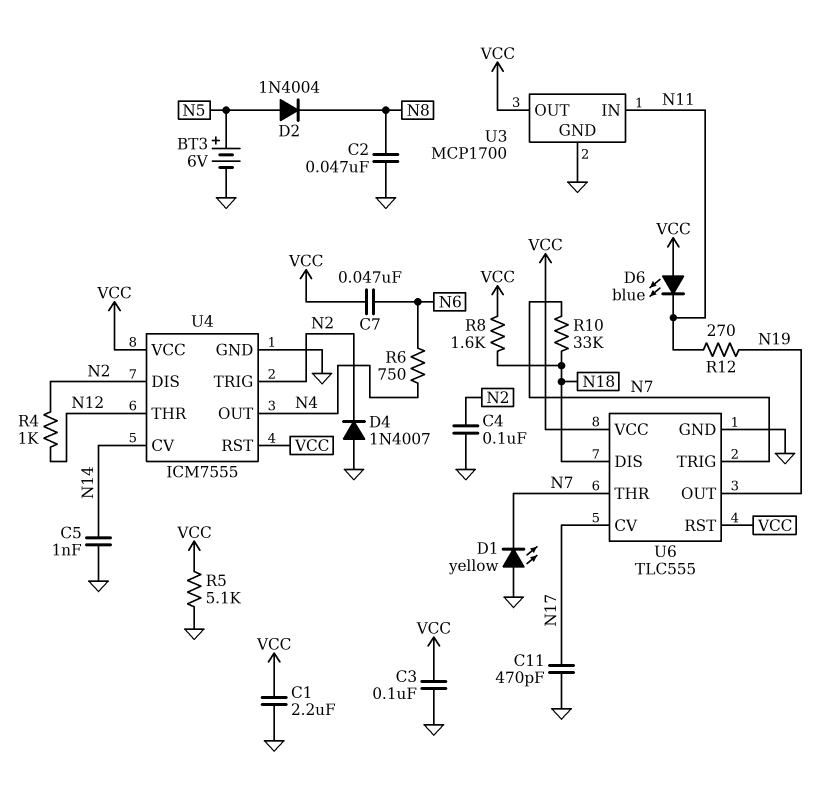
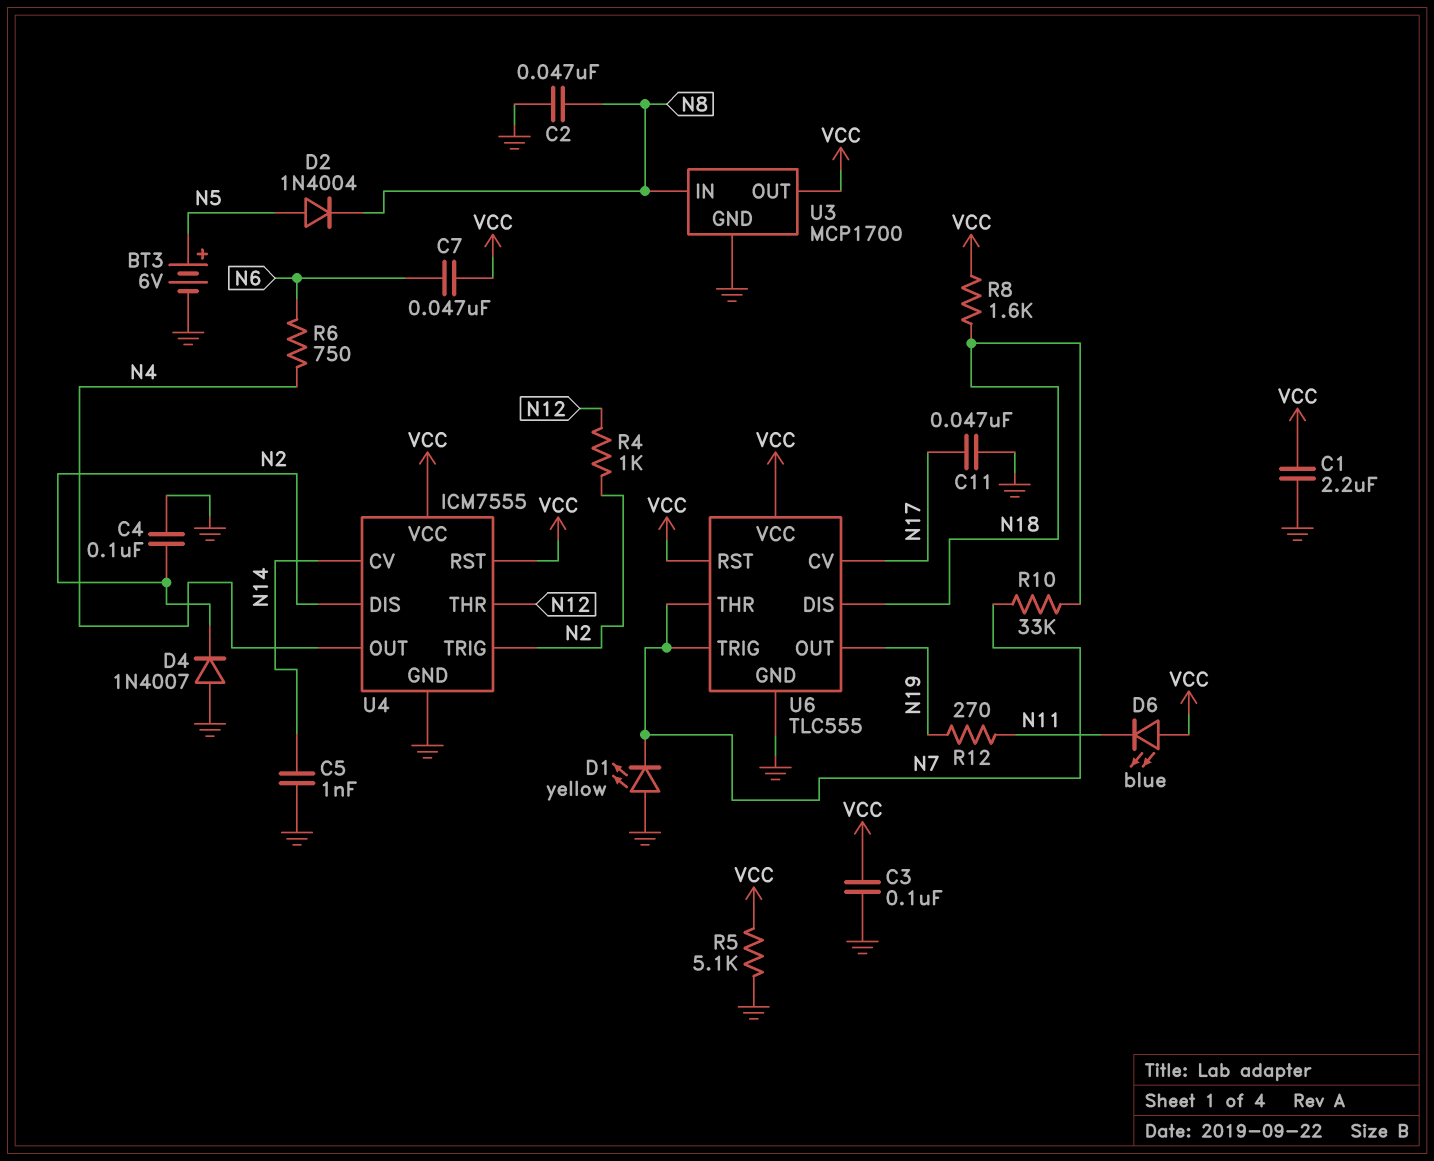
C11: 470pF (GND, N17) -> 47nF (GND, N17)
U3 pin IN: N11 -> N8

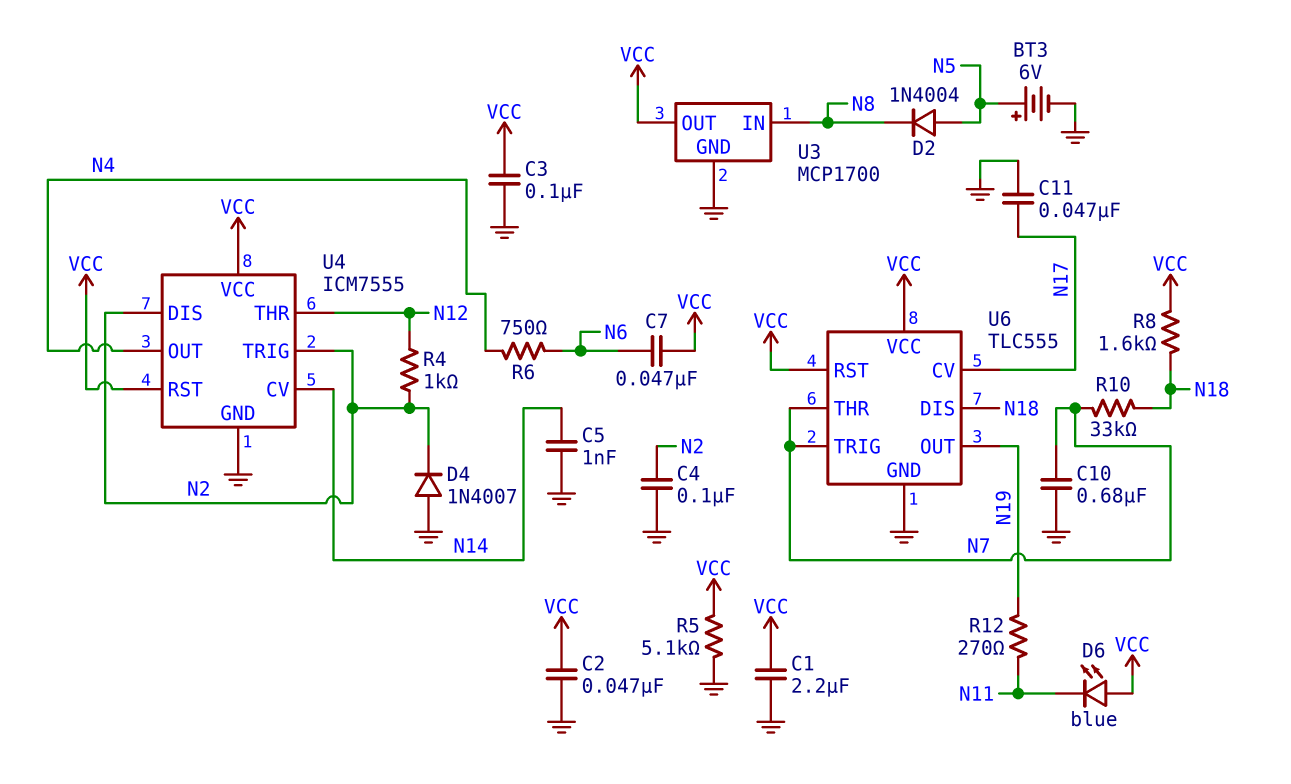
C2: 47nF (GND, N8) -> 47nF (GND, VCC)
C10: none -> 680nF (GND, N7)
D1: LED yellow (A GND, K N7) -> none

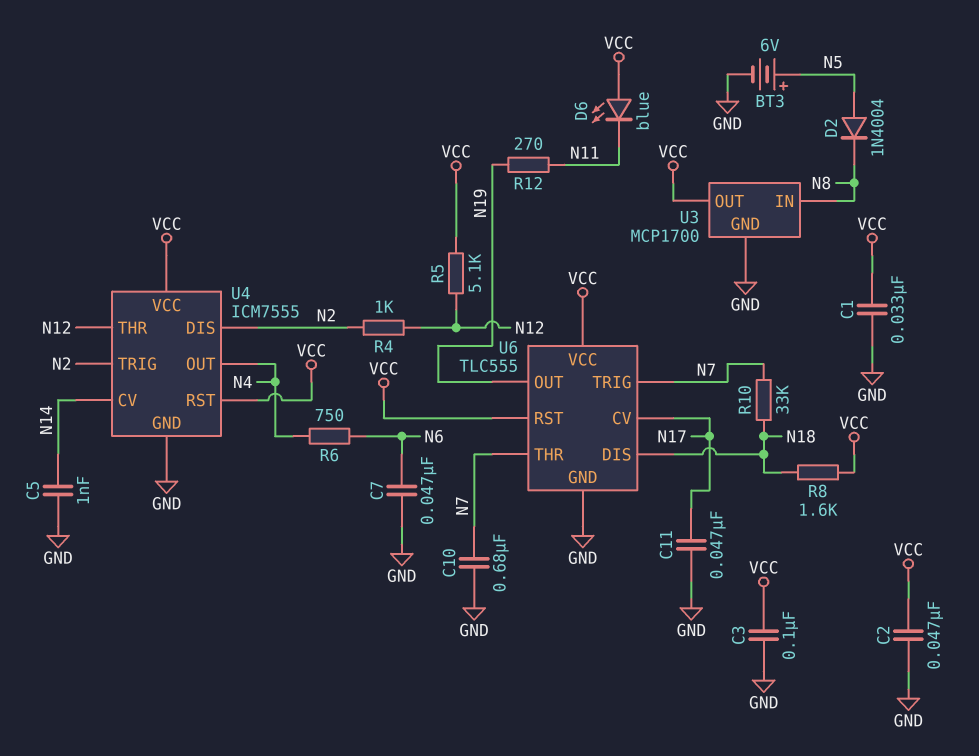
C1: 2.2uF (GND, VCC) -> 33nF (GND, VCC)
C4: 100nF (GND, N2) -> none
C7: 47nF (N6, VCC) -> 47nF (GND, N6)
D4: diode 1N4007 (A GND, K N2) -> none
R5: 5.1k (GND, VCC) -> 5.1k (N12, VCC)

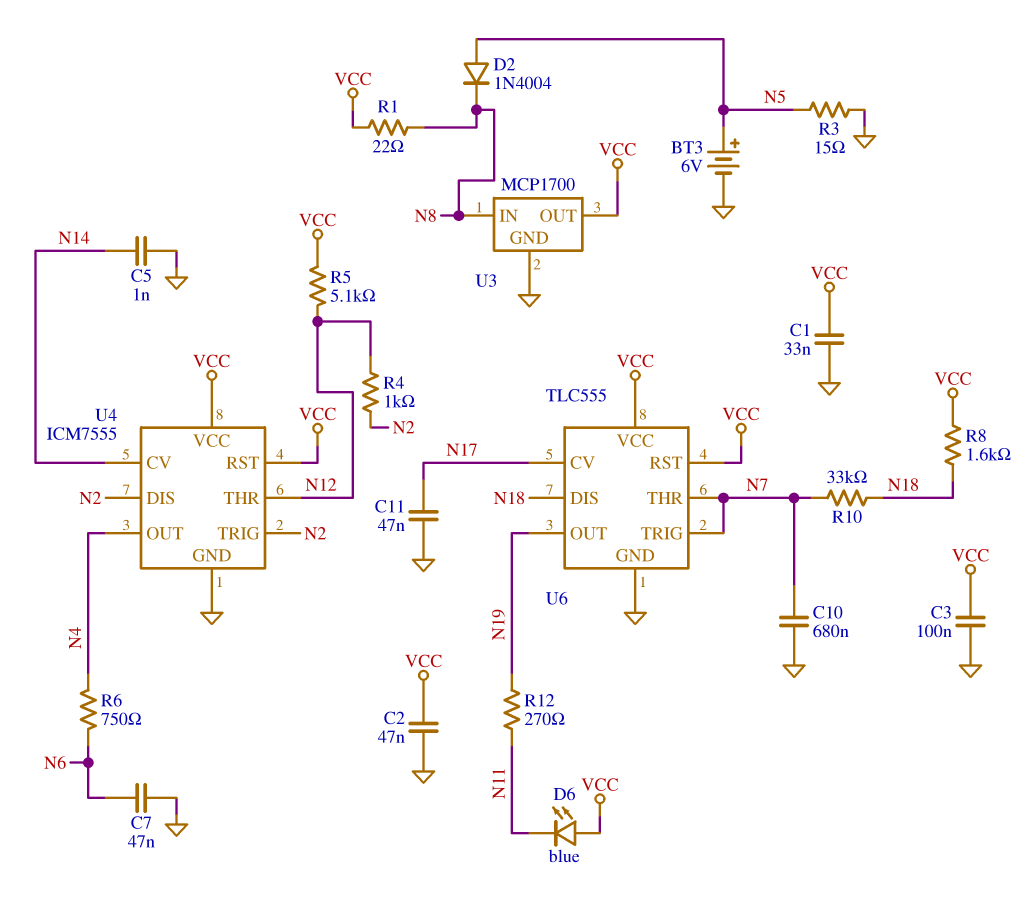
R1: none -> 22 (N8, VCC)
R3: none -> 15 (GND, N5)

